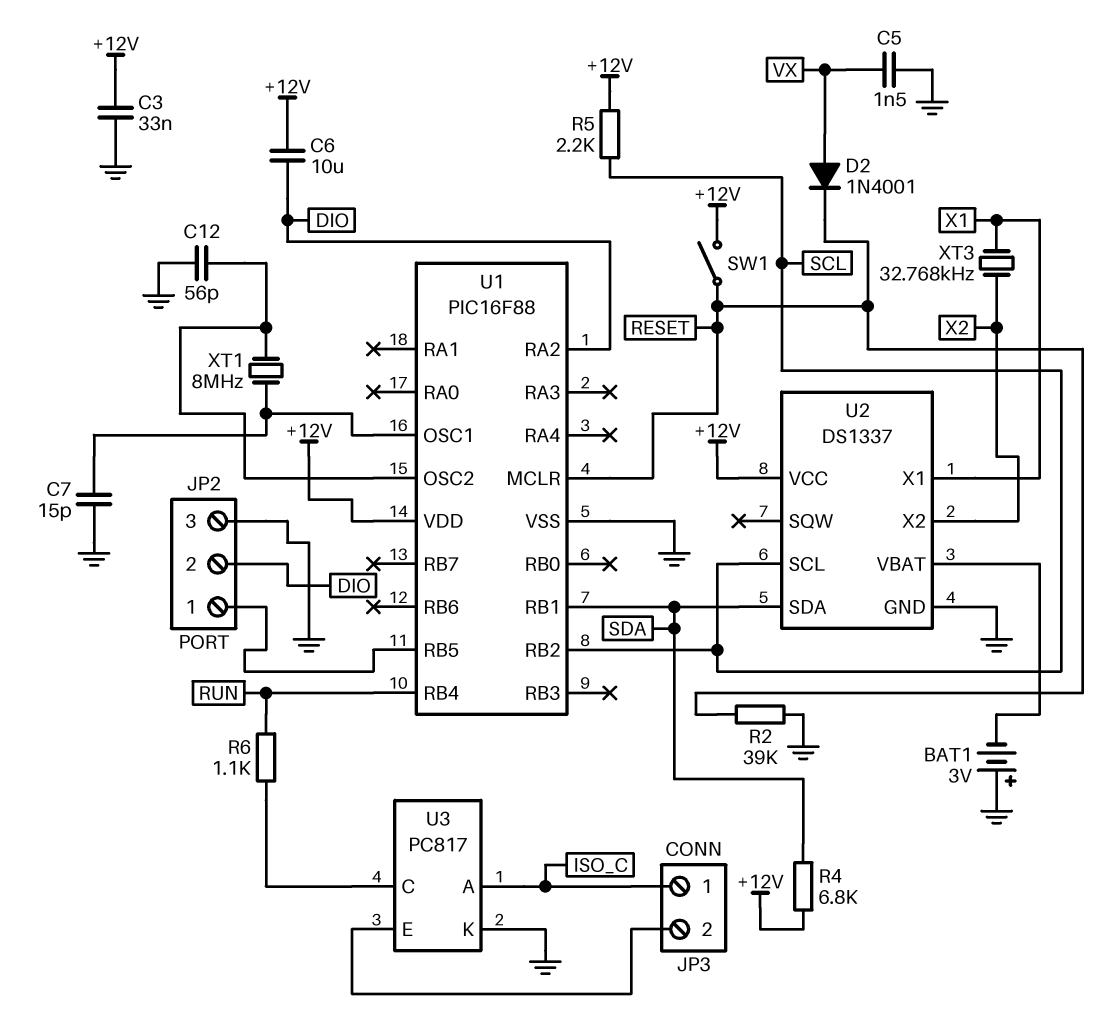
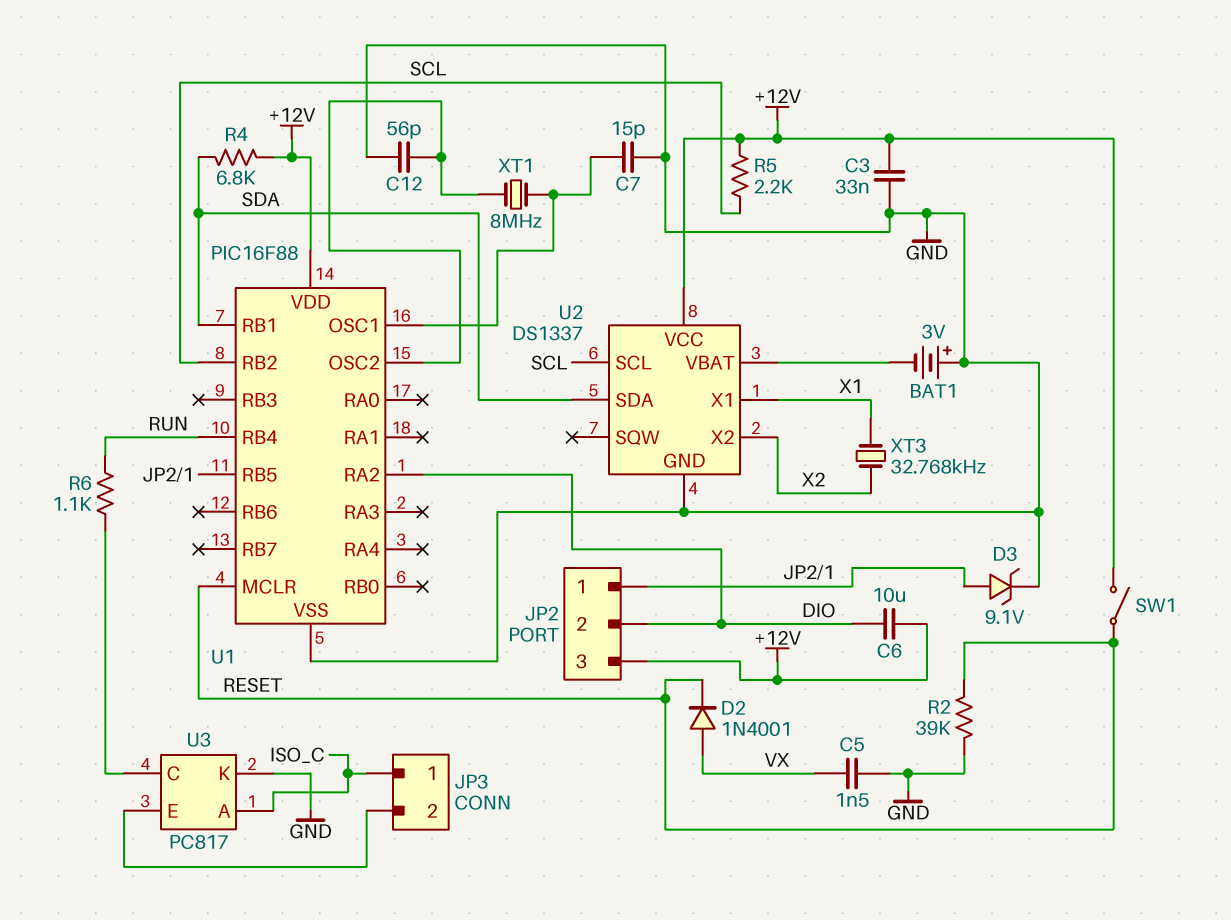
D3: none -> zener 9.1V (A JP2/1, K GND)
JP2 pin 3: GND -> +12V

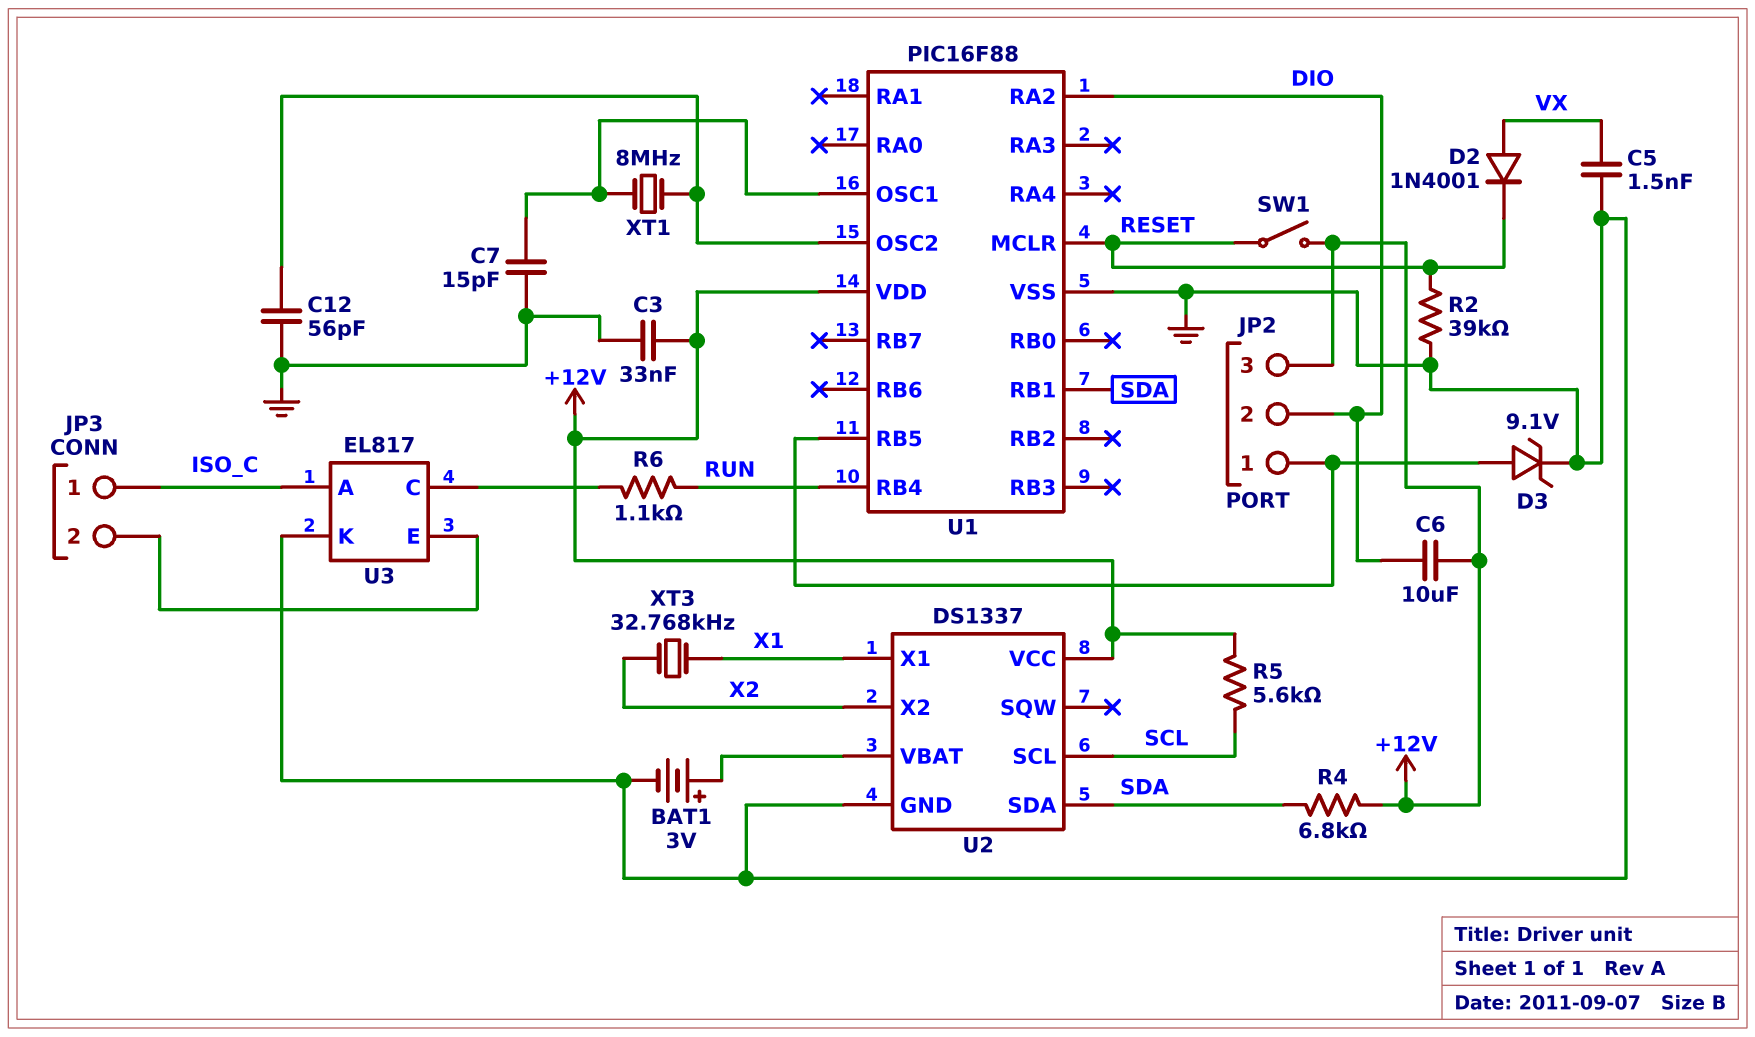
BAT1: 3V (plus GND, minus U2/VBAT) -> 3V (plus U2/VBAT, minus GND)
R5: 2.2k (+12V, SCL) -> 5.6k (+12V, SCL)
U1 pin RB2: SCL -> none
U3: PC817 -> EL817

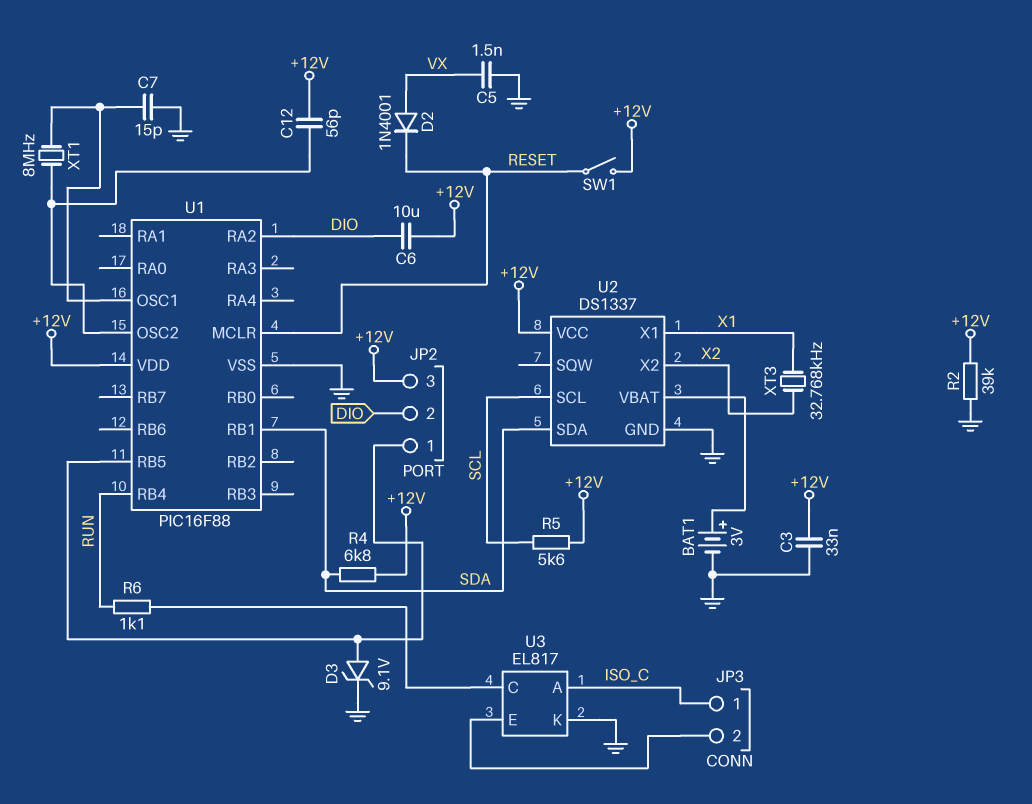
C12: 56pF (GND, U1/OSC2) -> 56pF (+12V, U1/OSC2)
R2: 39k (GND, RESET) -> 39k (+12V, GND)

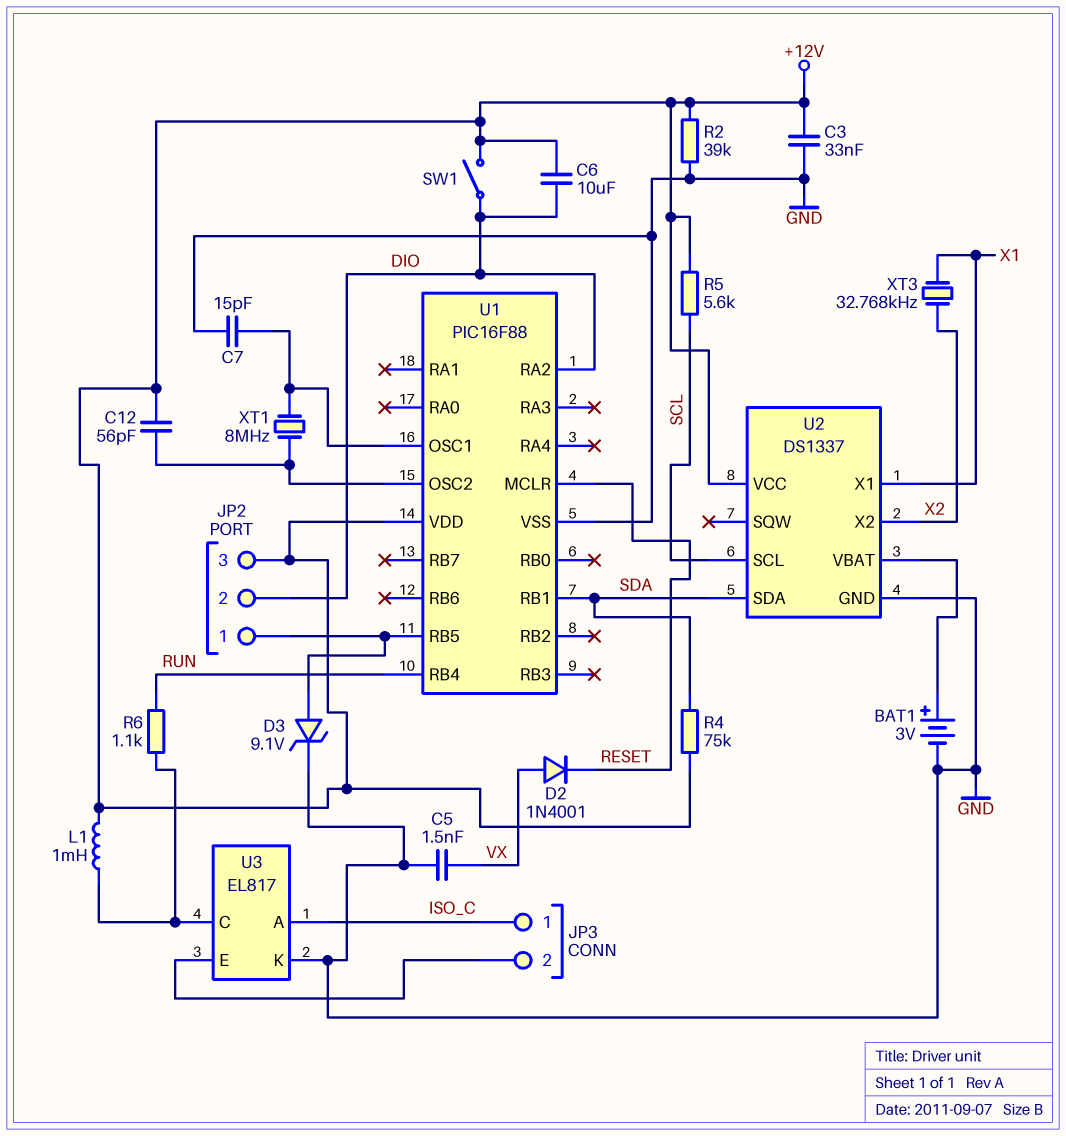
L1: none -> 1mH (+12V, U3/C)
R4: 6.8k (+12V, SDA) -> 75k (+12V, SDA)
SW1: switch (+12V, RESET) -> switch (+12V, DIO)

